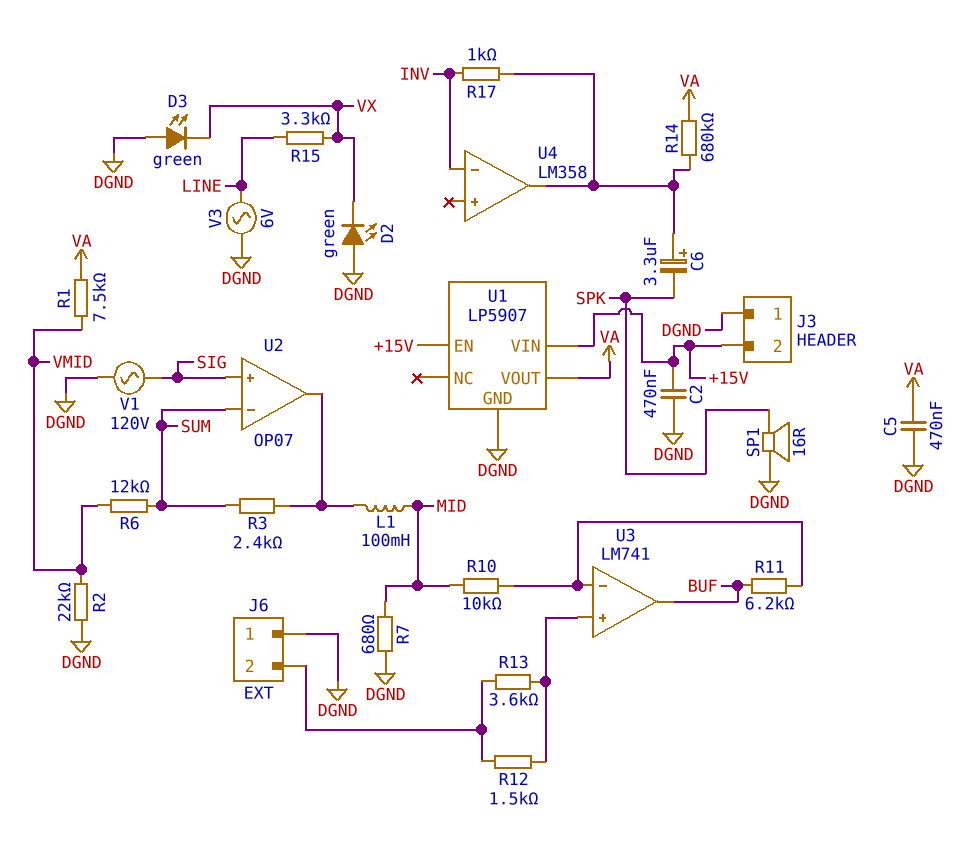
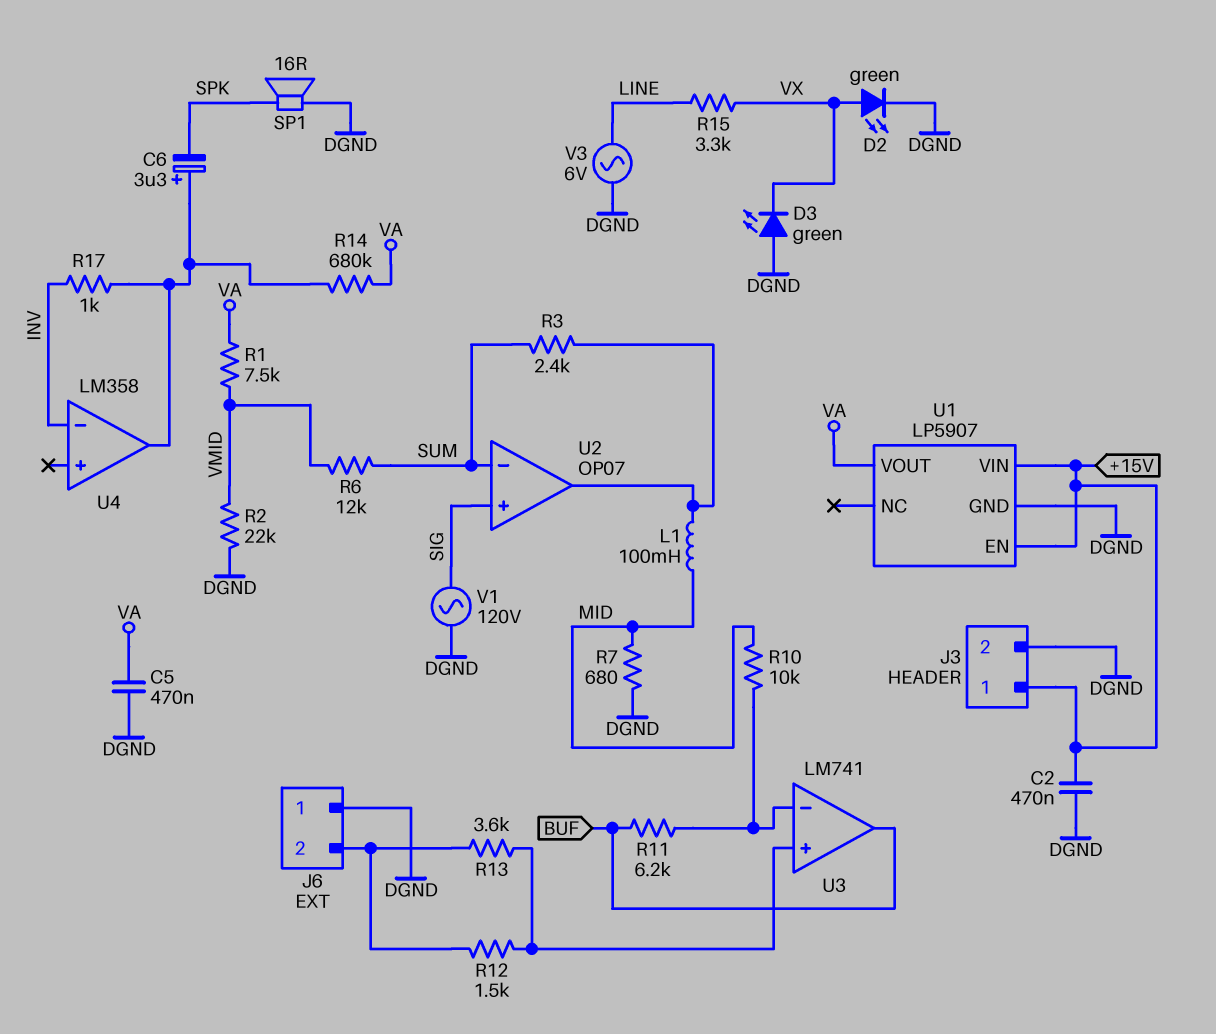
D2: LED green (A DGND, K VX) -> LED green (A VX, K DGND)
J3 pin 1: DGND -> +15V
J3 pin 2: +15V -> DGND

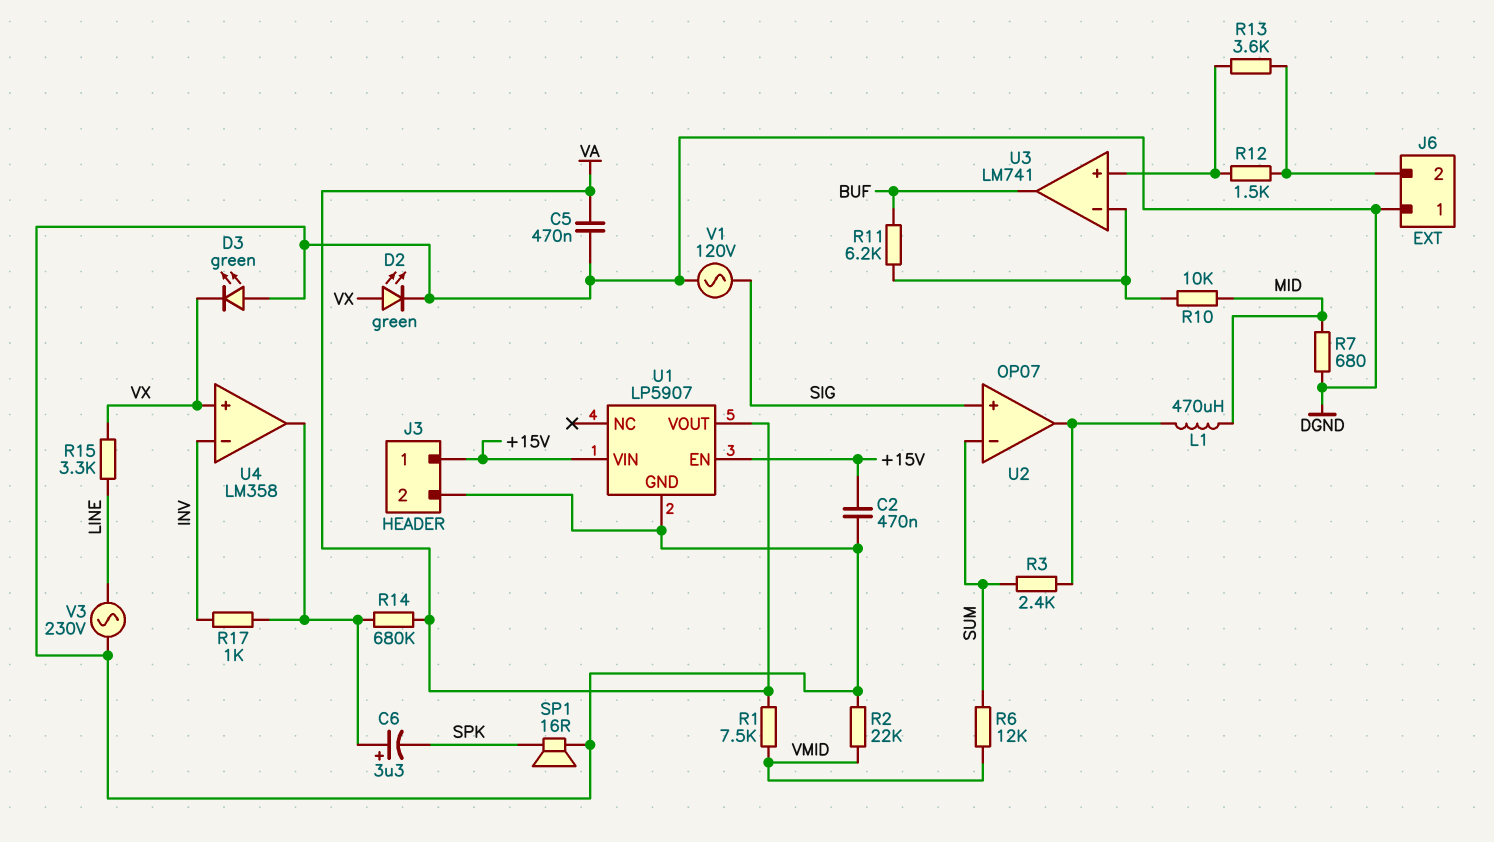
L1: 100mH (MID, U2/out) -> 470uH (MID, U2/out)
U4 pin in+: none -> VX
V3: AC 6V (DGND, LINE) -> AC 230V (DGND, LINE)

